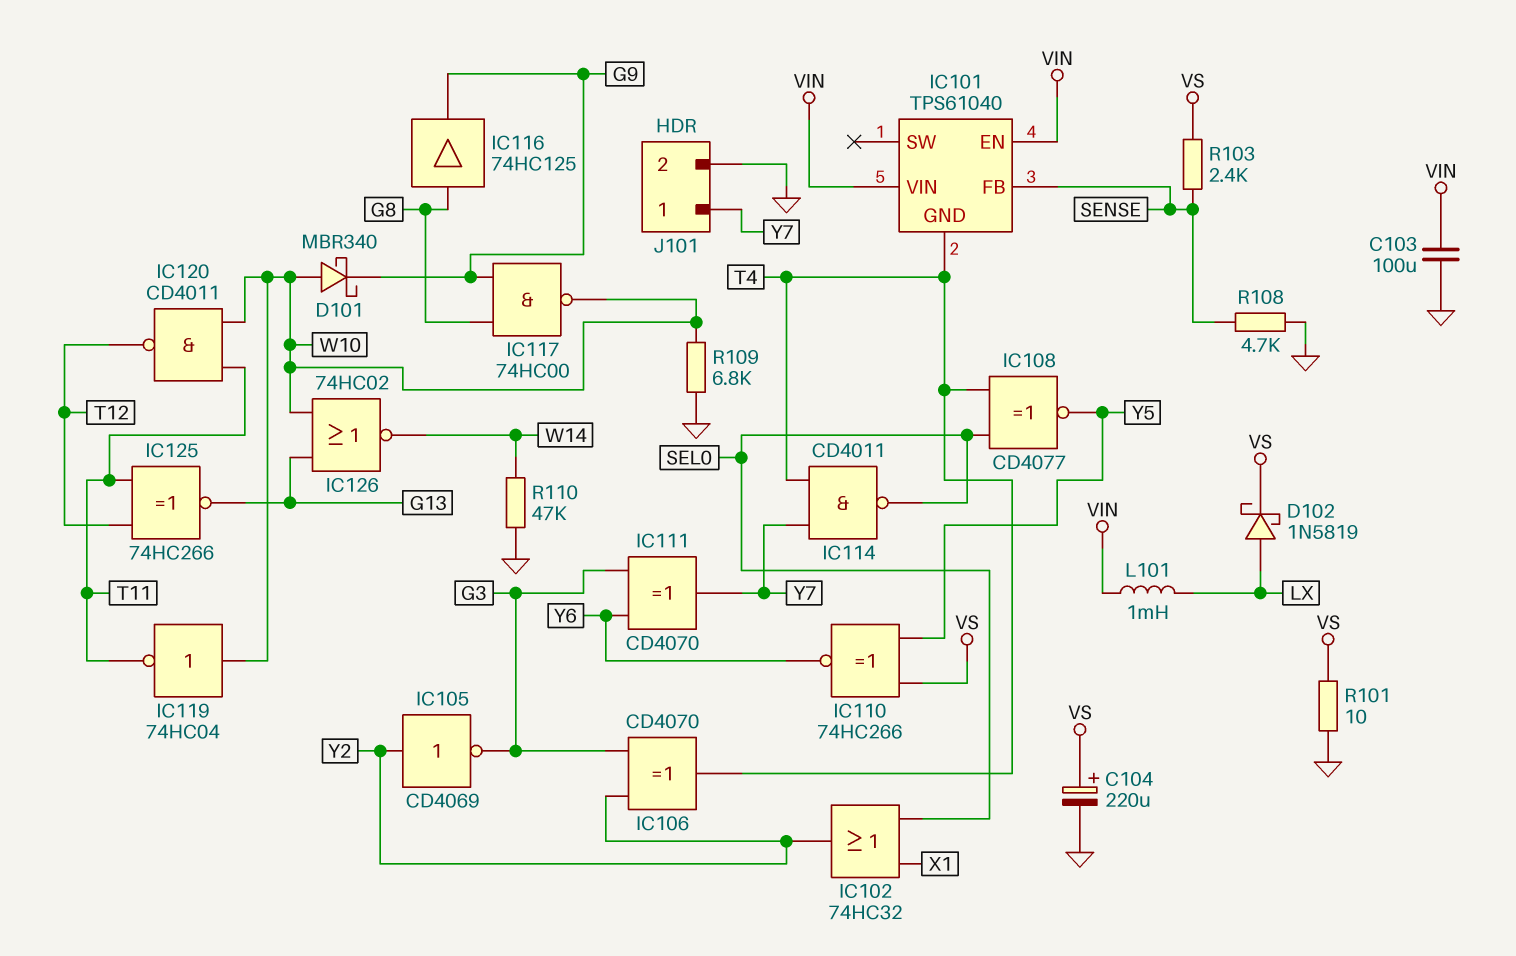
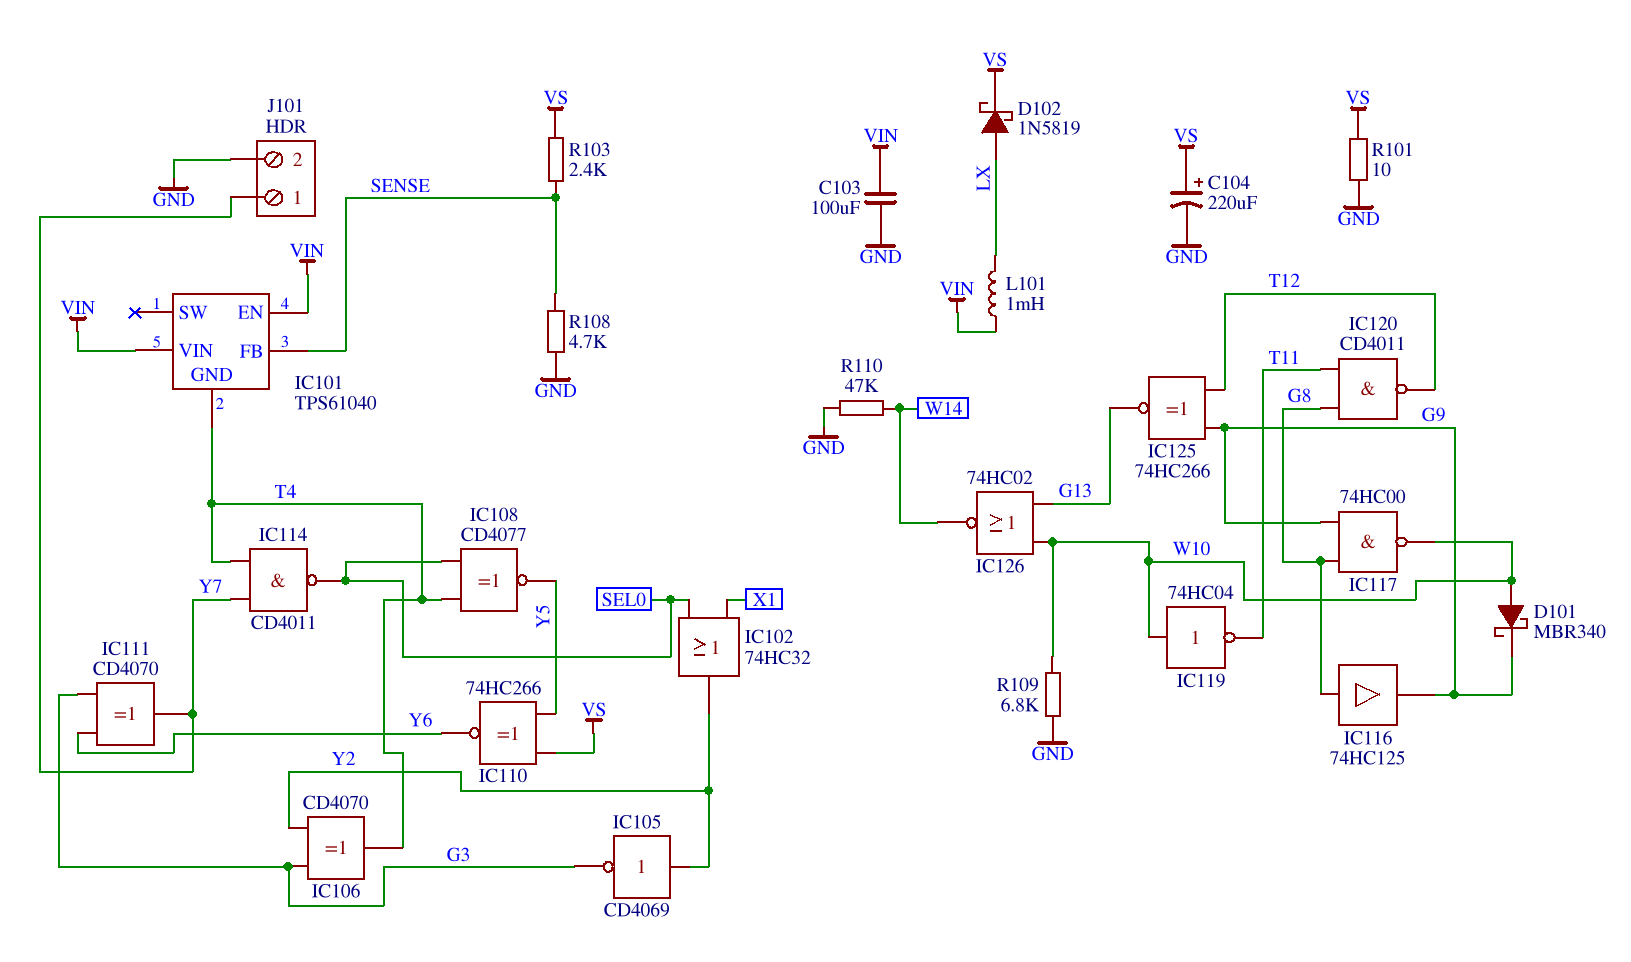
IC120: NAND CD4011 (in T11, in W10, out T12) -> NAND CD4011 (in G8, in T11, out T12)
IC125: XNOR 74HC266 (in T11, in T12, out G13) -> XNOR 74HC266 (in G9, in T12, out G13)

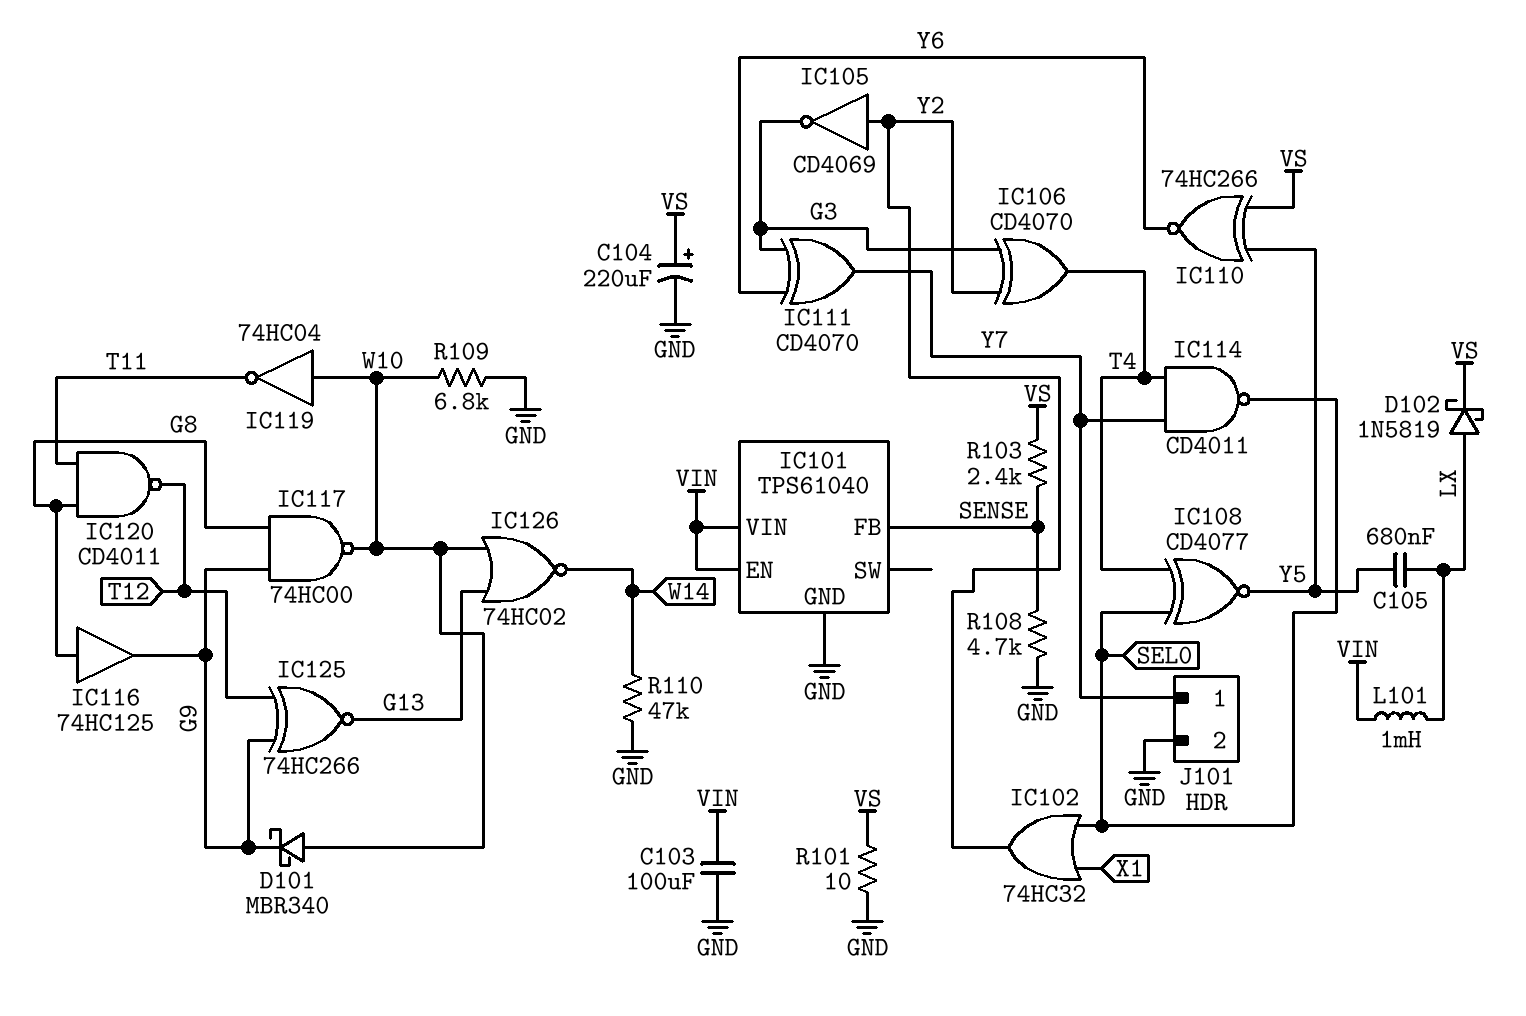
C105: none -> 680nF (LX, Y5)
IC101 pin GND: T4 -> GND

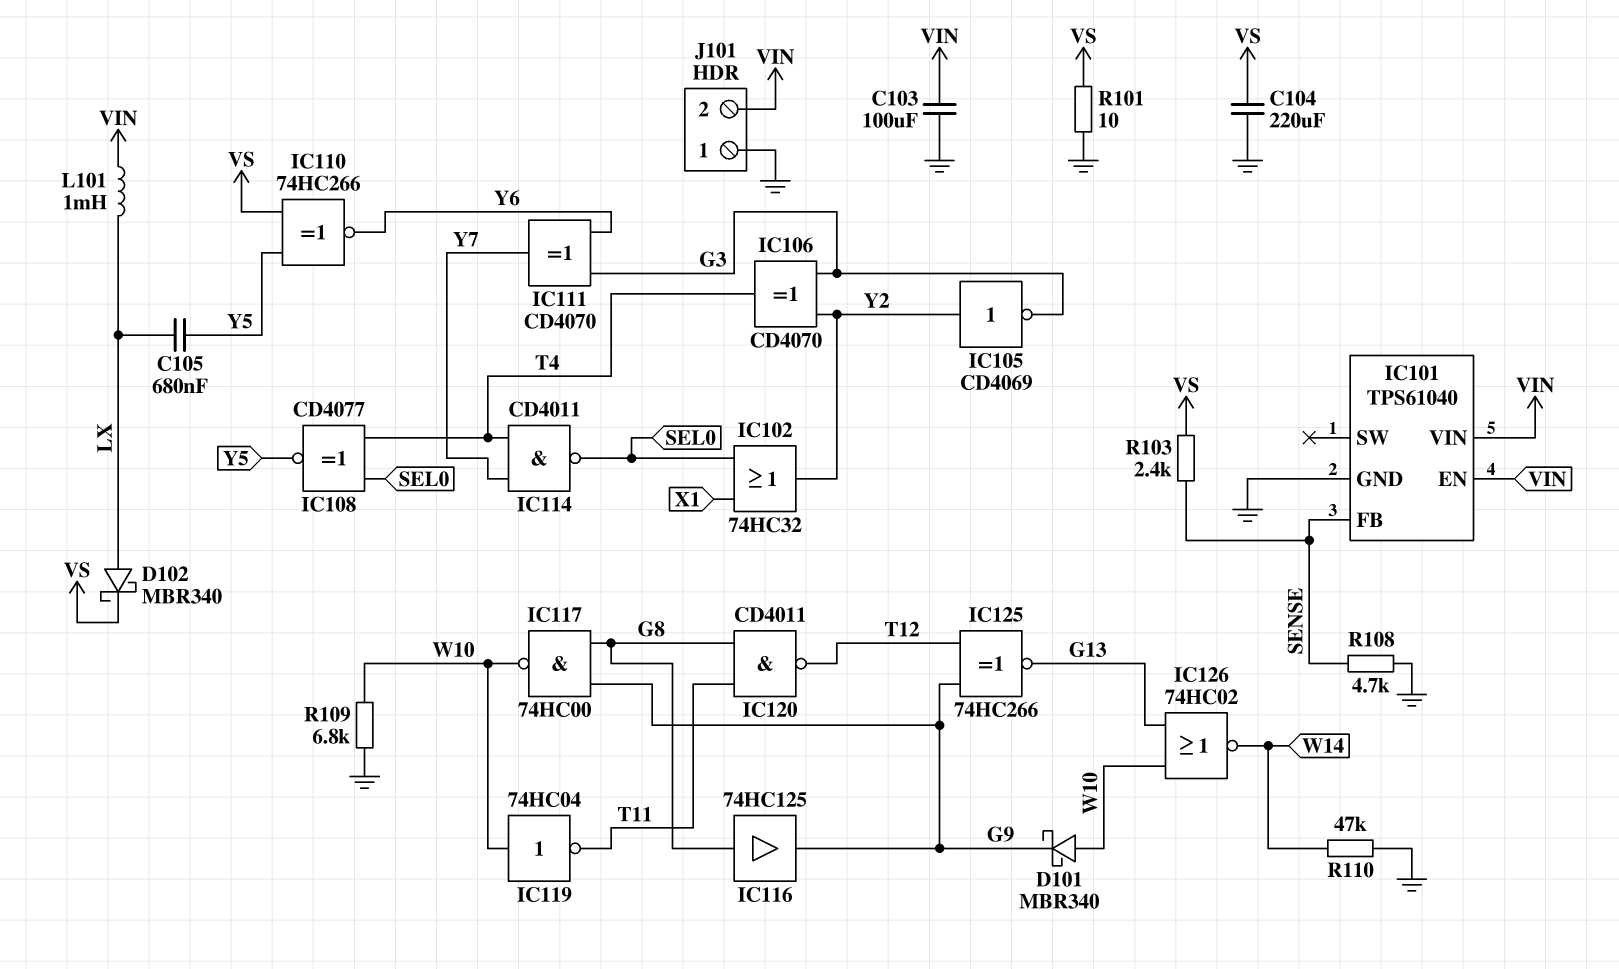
C104: 220uF (plus VS, minus GND) -> 220uF (GND, VS)
D102: schottky 1N5819 (A LX, K VS) -> schottky MBR340 (A LX, K VS)
J101 pin 1: Y7 -> GND
J101 pin 2: GND -> VIN

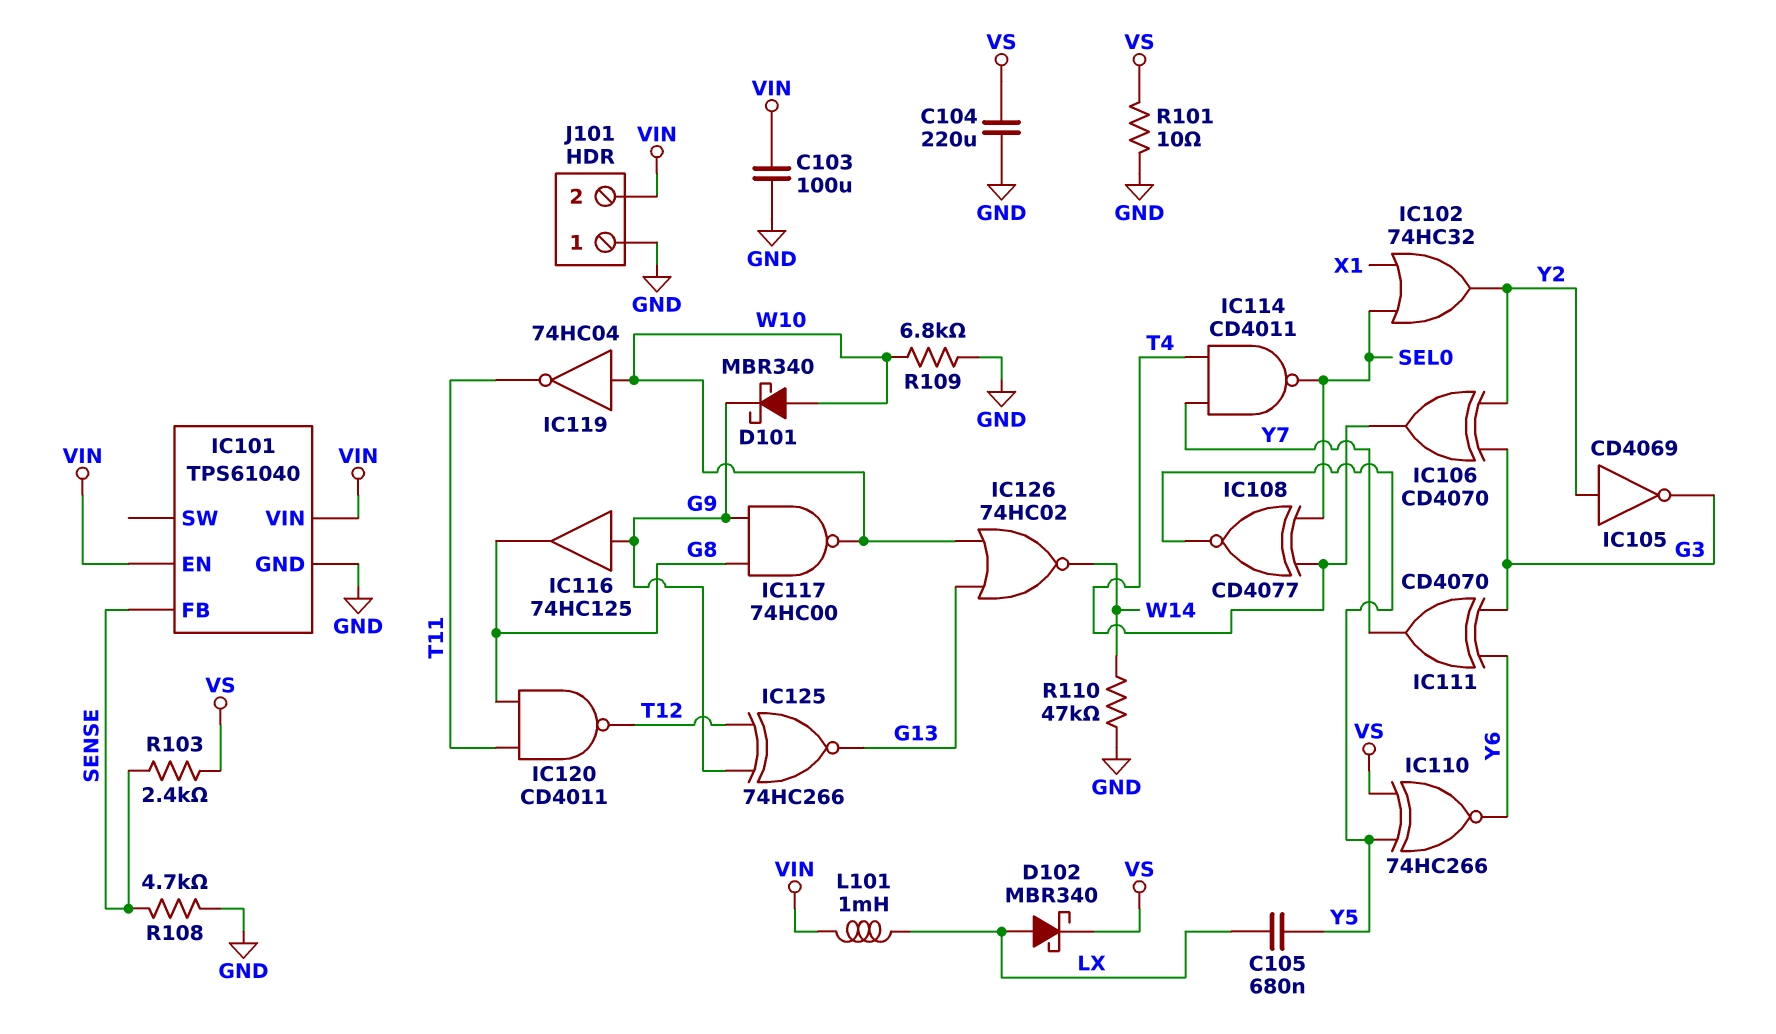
IC116: buffer 74HC125 (in G8, out G9) -> buffer 74HC125 (in G9, out G8)

